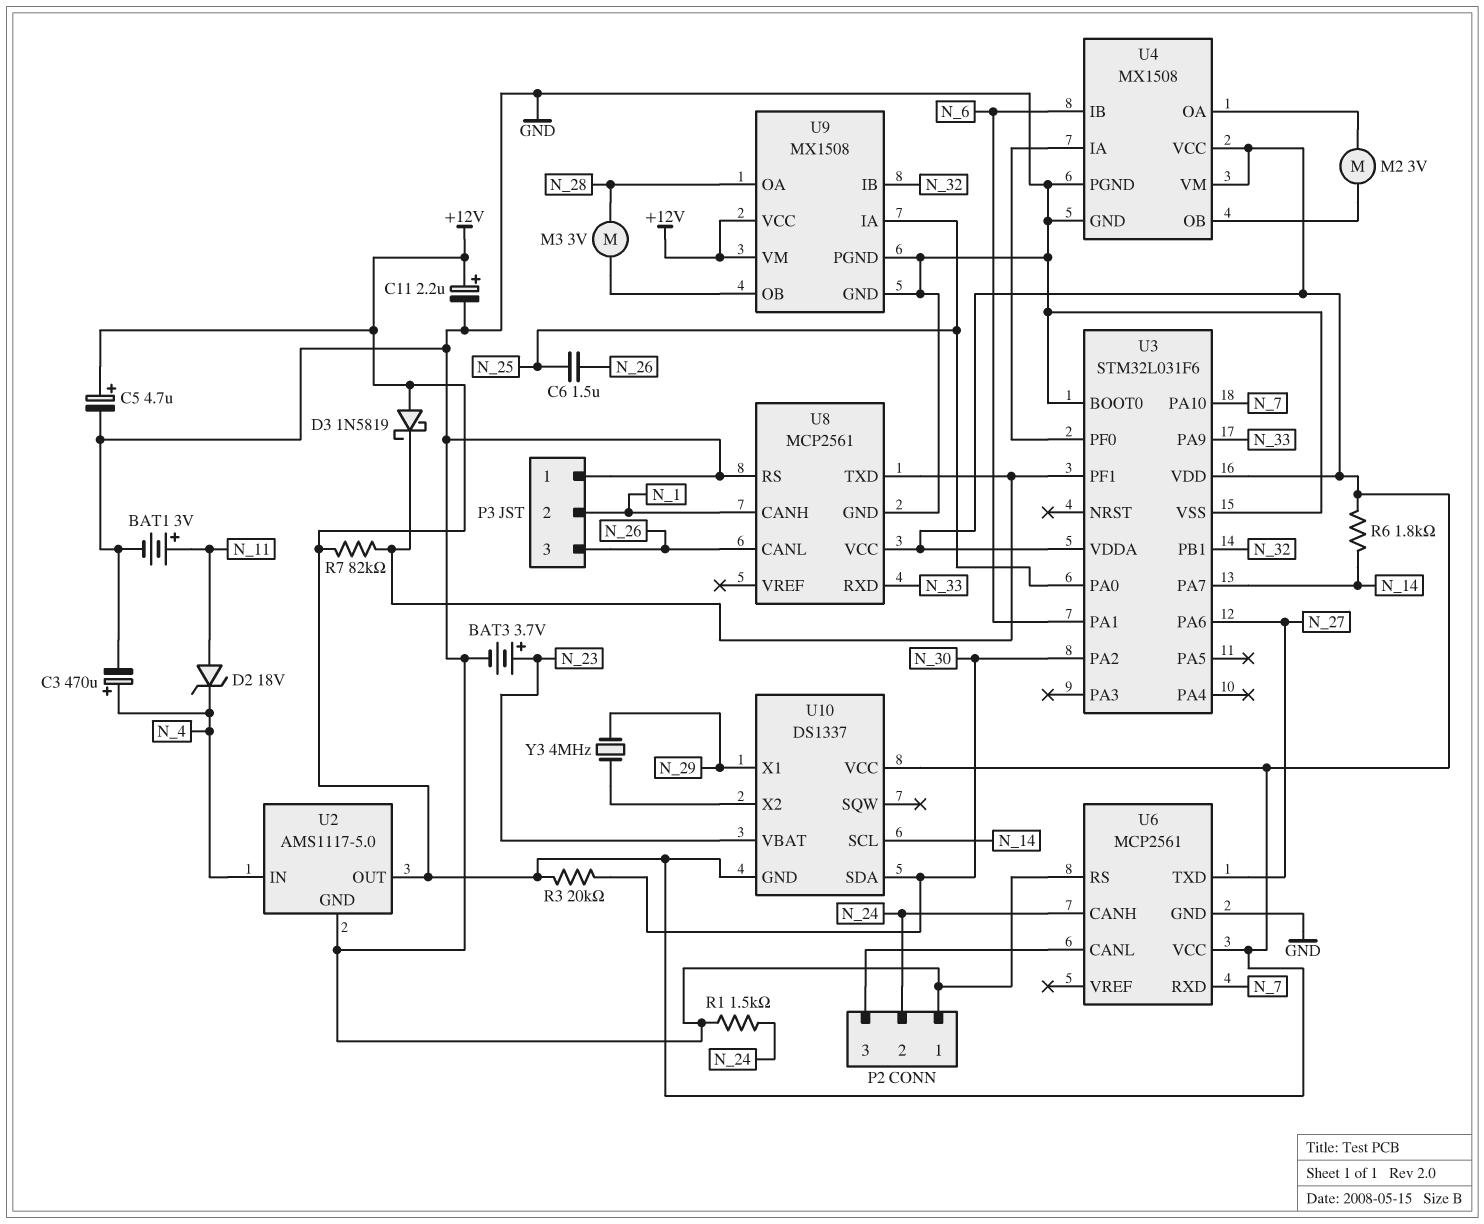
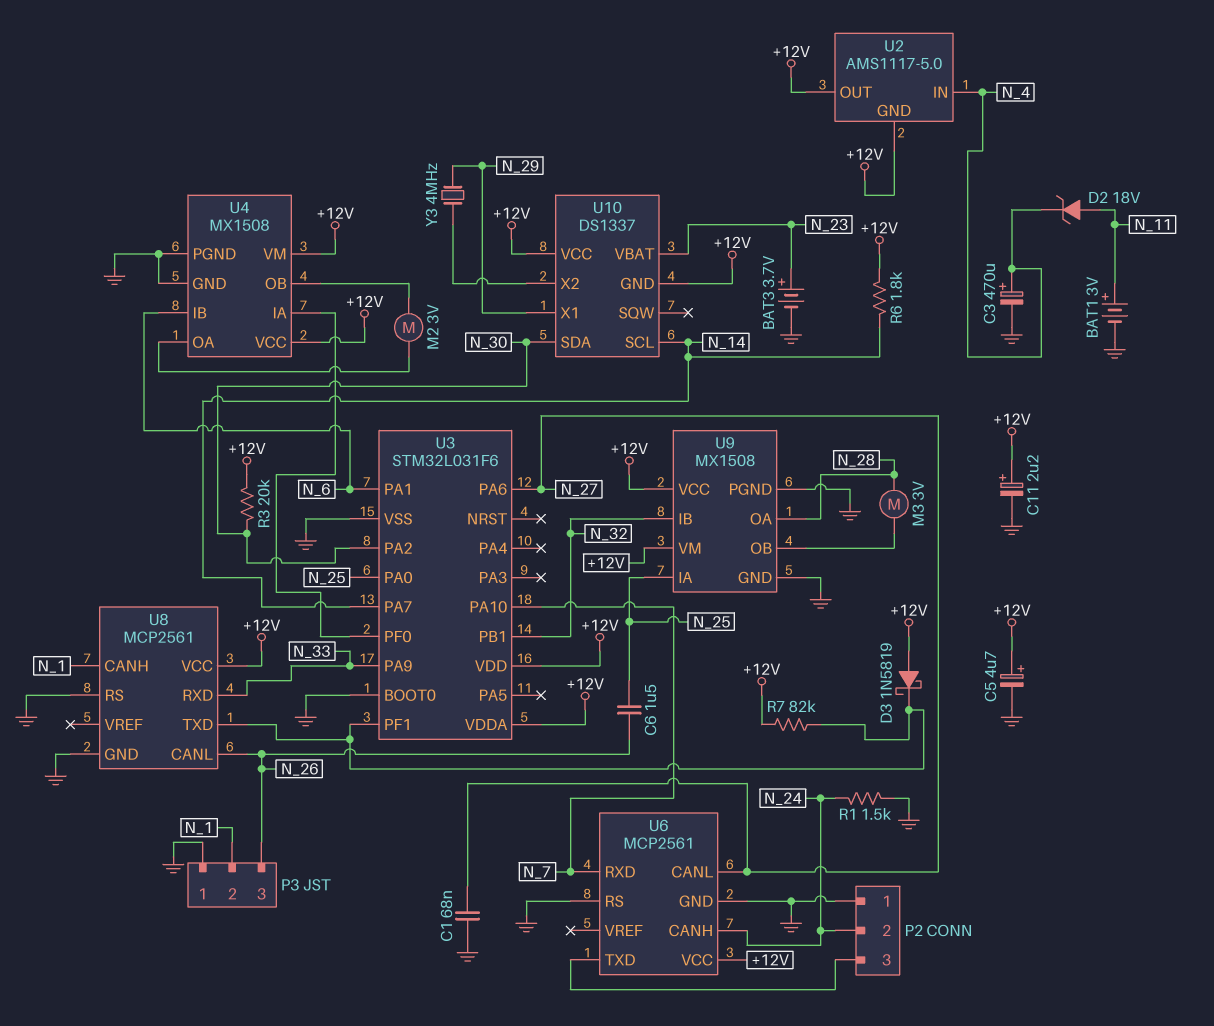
C1: none -> 68nF (GND, N_27)
U2 pin GND: GND -> +12V
U6 pin CANL: P2/3 -> N_27
U6 pin TXD: N_27 -> P2/3

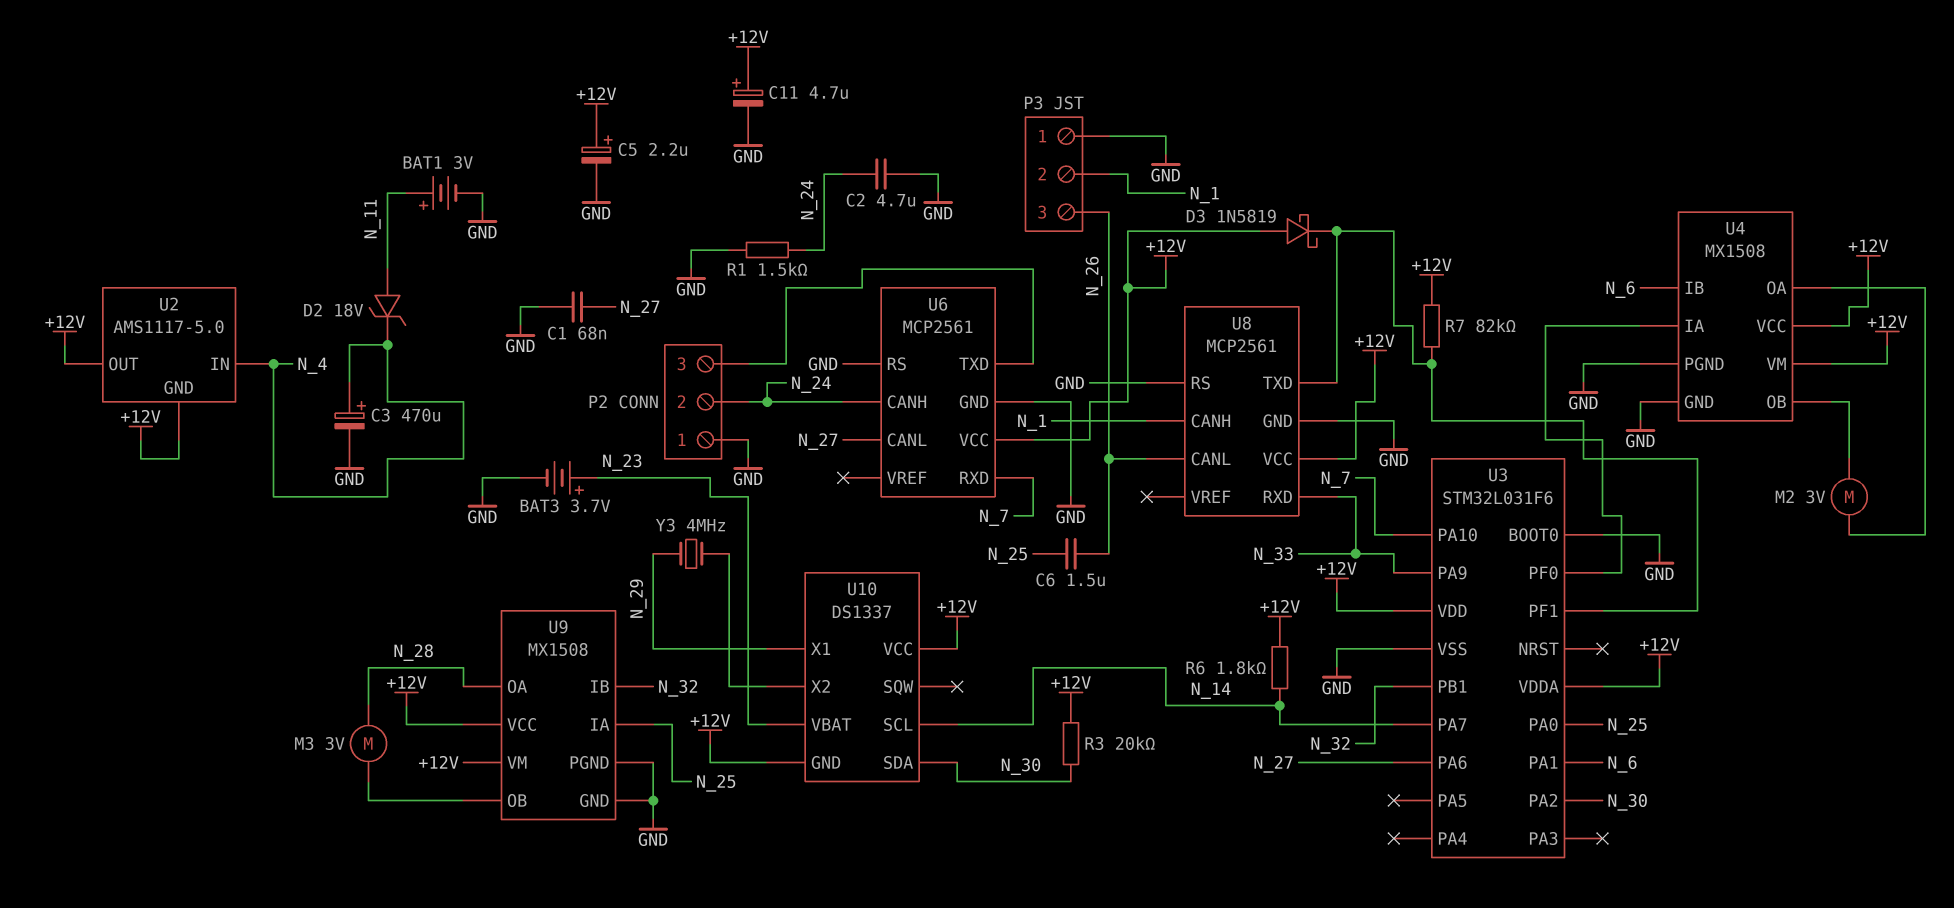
C2: none -> 4.7uF (GND, N_24)
C5: 4.7uF (plus +12V, minus GND) -> 2.2uF (plus +12V, minus GND)
C11: 2.2uF (plus +12V, minus GND) -> 4.7uF (plus +12V, minus GND)

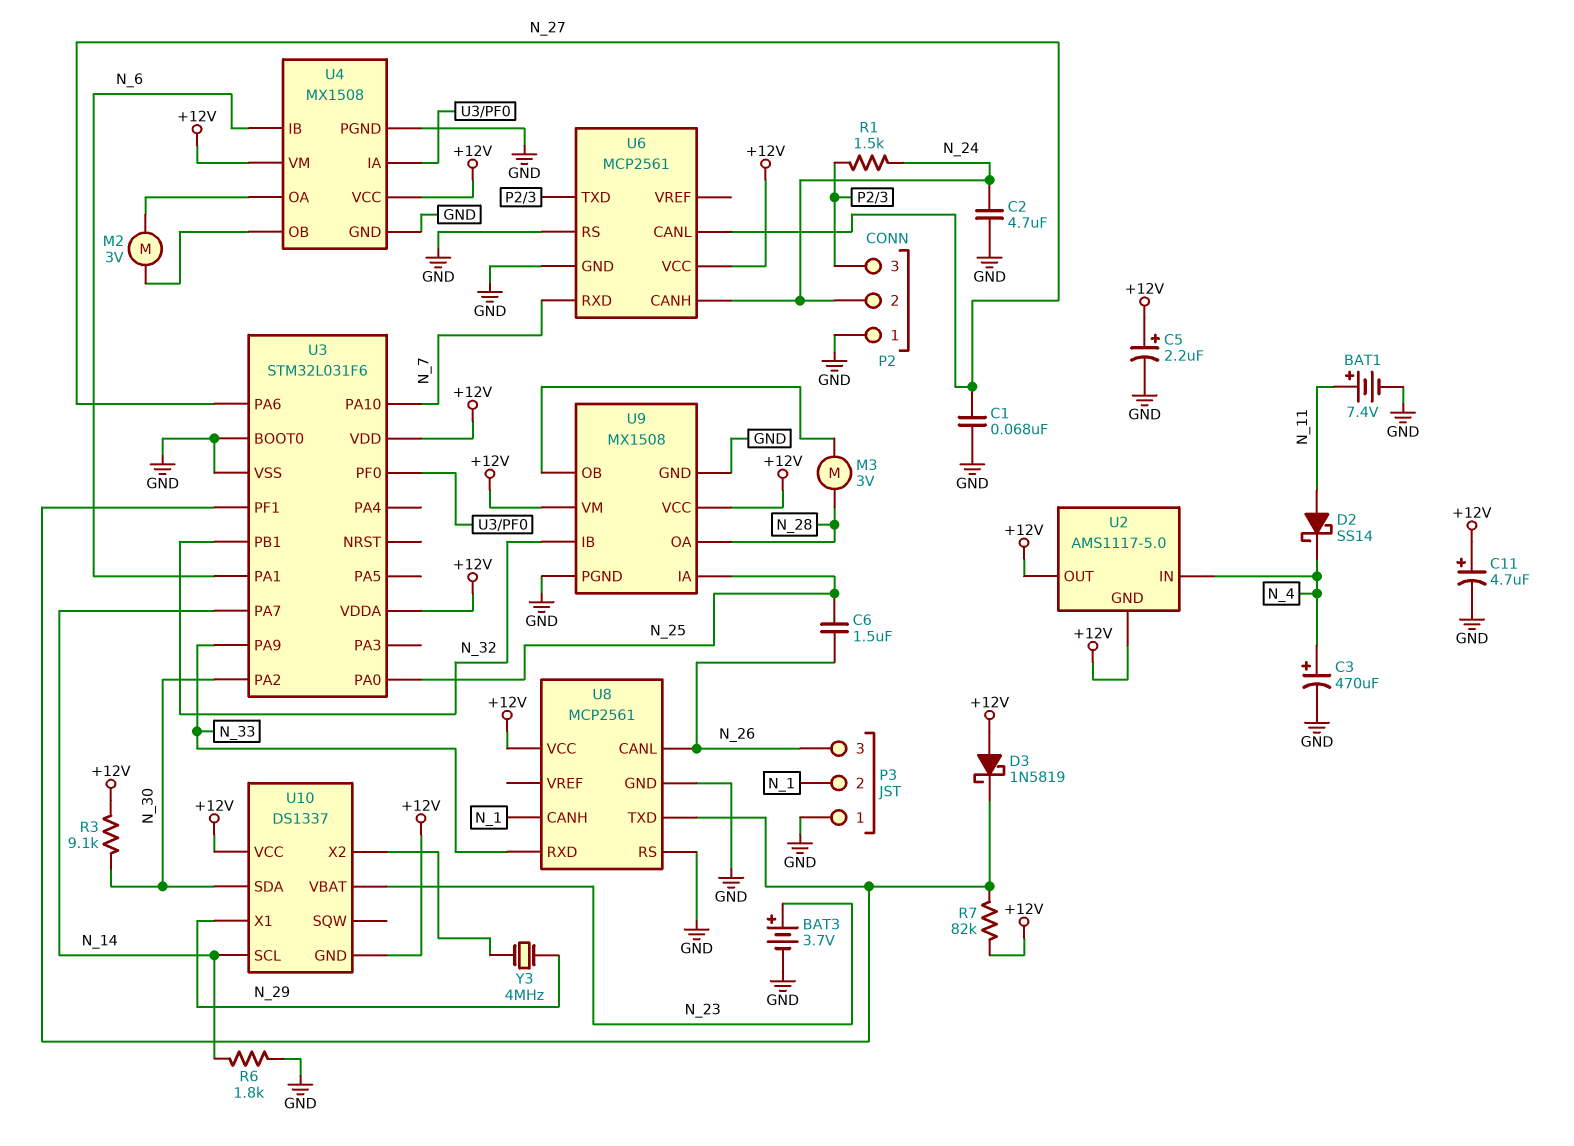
BAT1: 3V (plus N_11, minus GND) -> 7.4V (plus N_11, minus GND)
D2: zener 18V (A N_11, K N_4) -> schottky SS14 (A N_11, K N_4)
R1: 1.5k (GND, N_24) -> 1.5k (N_24, P2/3)
R3: 20k (+12V, N_30) -> 9.1k (+12V, N_30)
R6: 1.8k (+12V, N_14) -> 1.8k (GND, N_14)

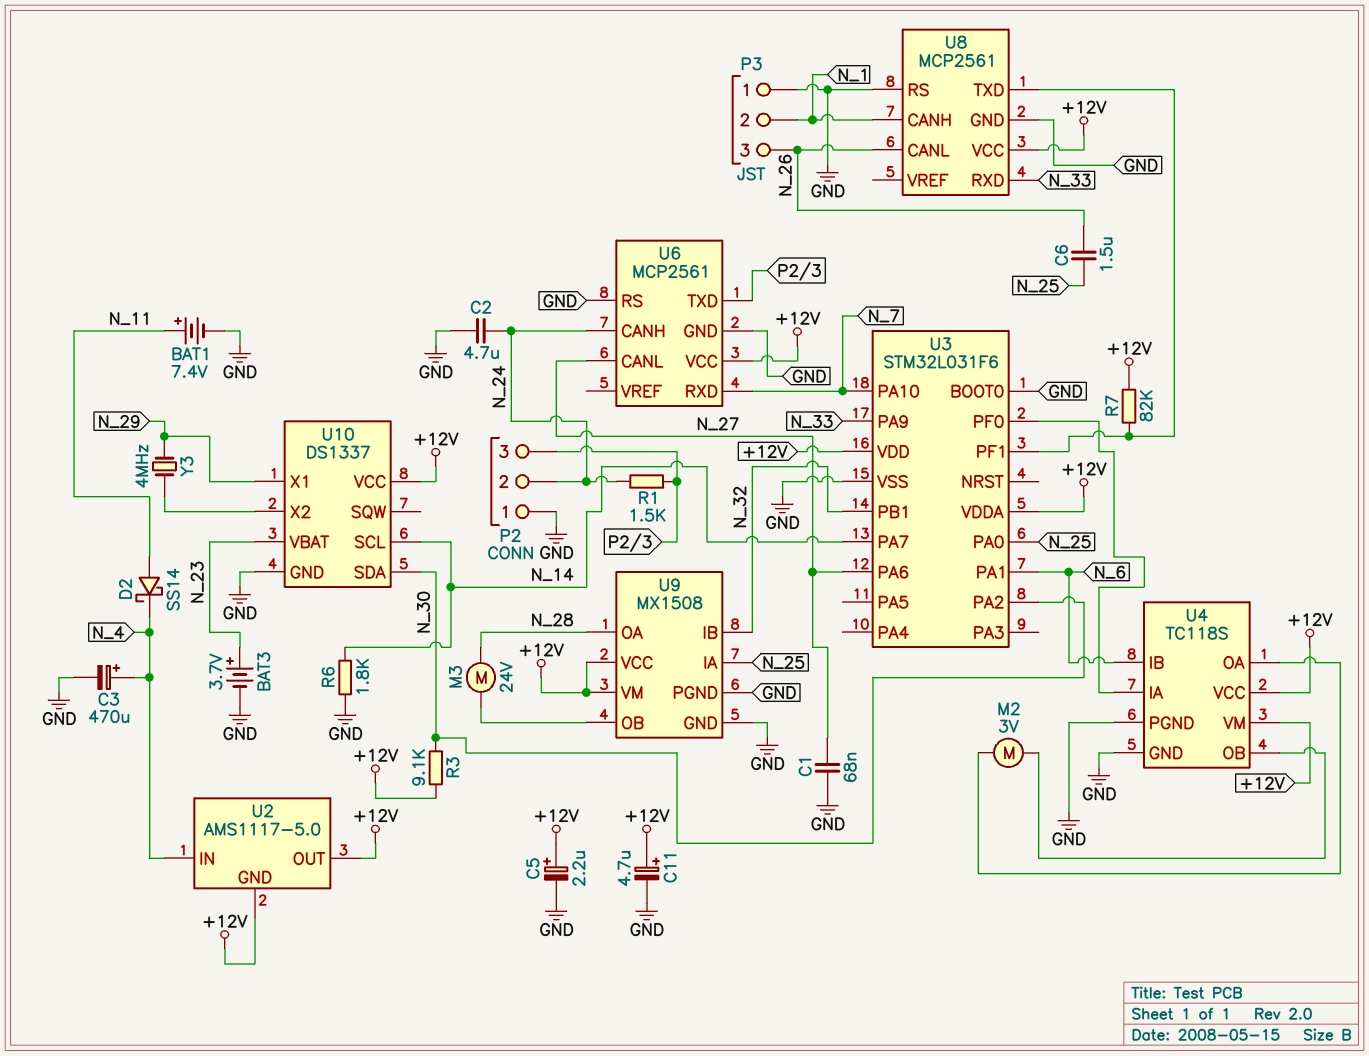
D3: schottky 1N5819 (A +12V, K U3/PF1) -> none
M3: motor 3V (N_28, U9/OB) -> motor 24V (N_28, U9/OB)
U4: MX1508 -> TC118S
U10 pin GND: +12V -> GND

